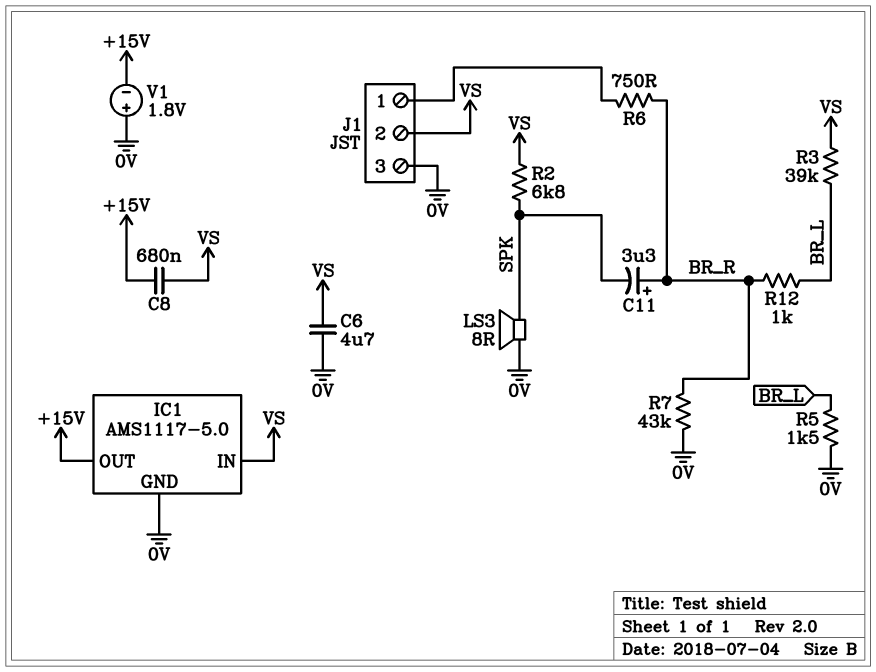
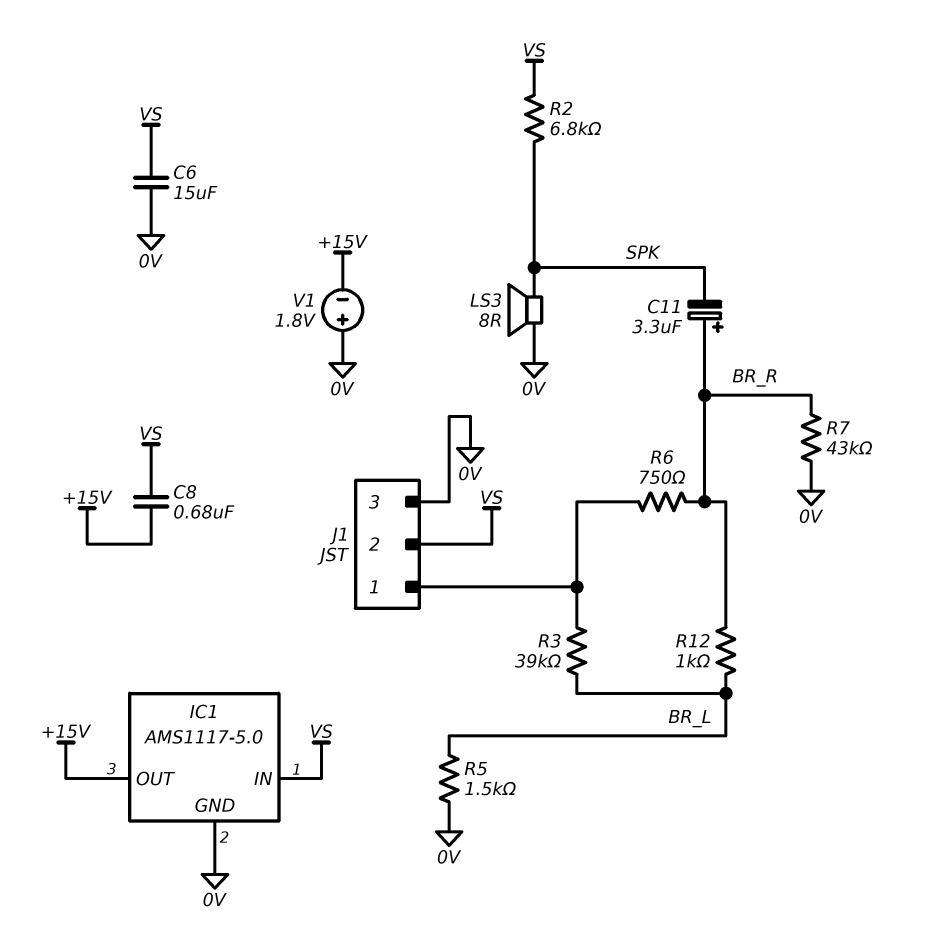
C6: 4.7uF (0V, VS) -> 15uF (0V, VS)
R3: 39k (BR_L, VS) -> 39k (BR_L, J1/1)

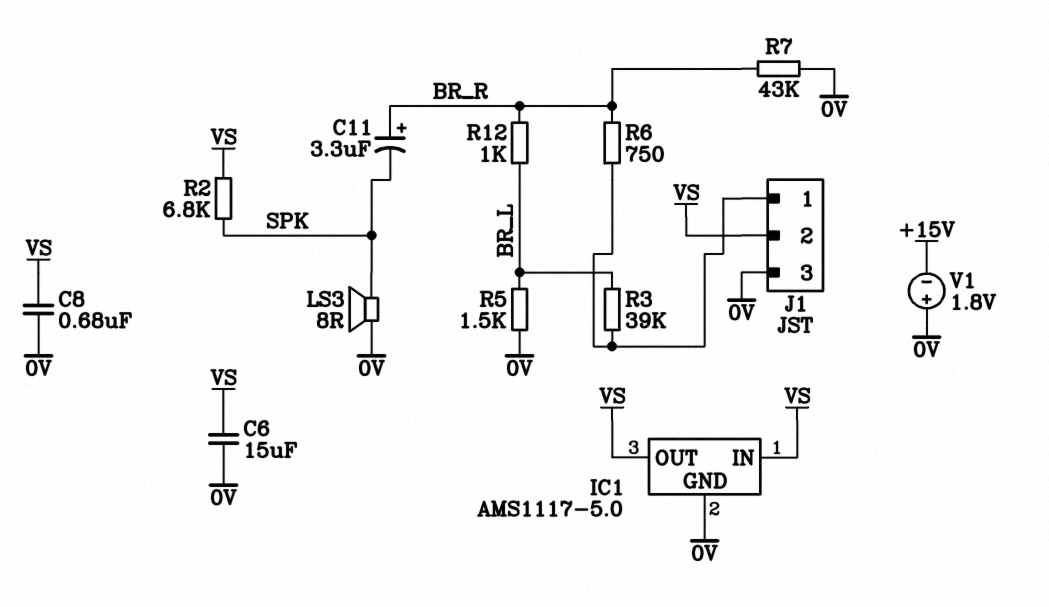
C8: 680nF (+15V, VS) -> 680nF (0V, VS)
IC1 pin OUT: +15V -> VS

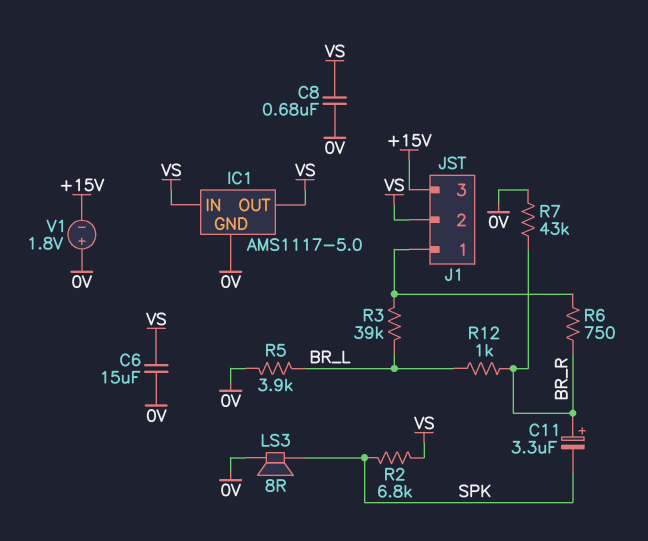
J1 pin 3: 0V -> +15V
R5: 1.5k (0V, BR_L) -> 3.9k (0V, BR_L)

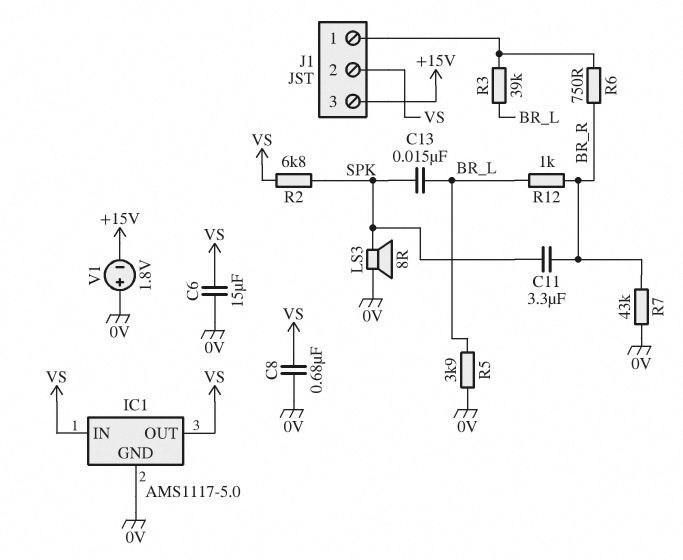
C11: 3.3uF (plus BR_R, minus SPK) -> 3.3uF (BR_R, SPK)
C13: none -> 15nF (BR_L, SPK)

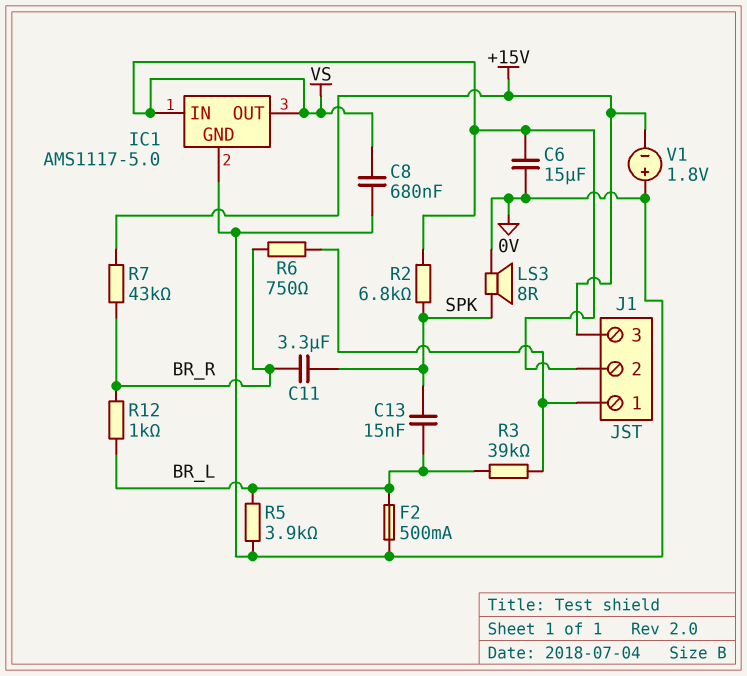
F2: none -> 500mA (0V, BR_L)
R7: 43k (0V, BR_R) -> 43k (+15V, BR_R)

